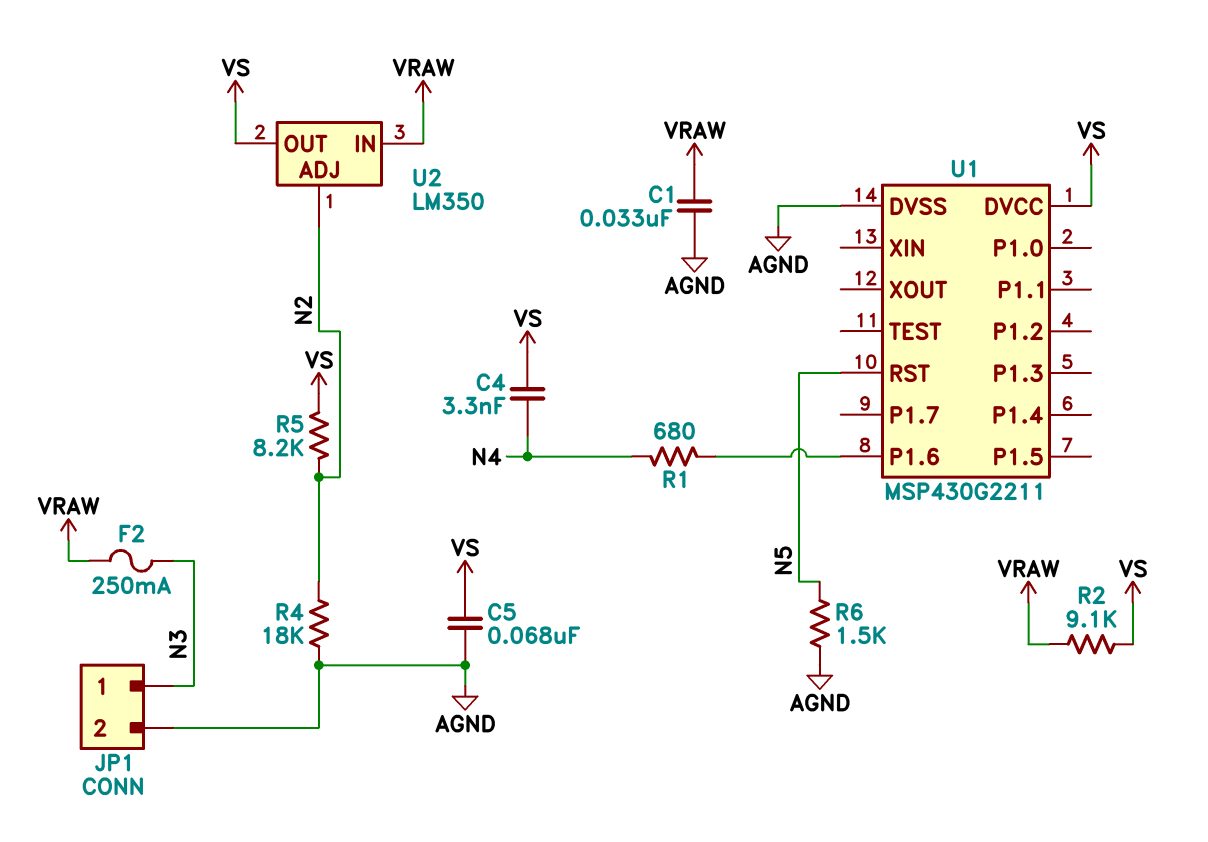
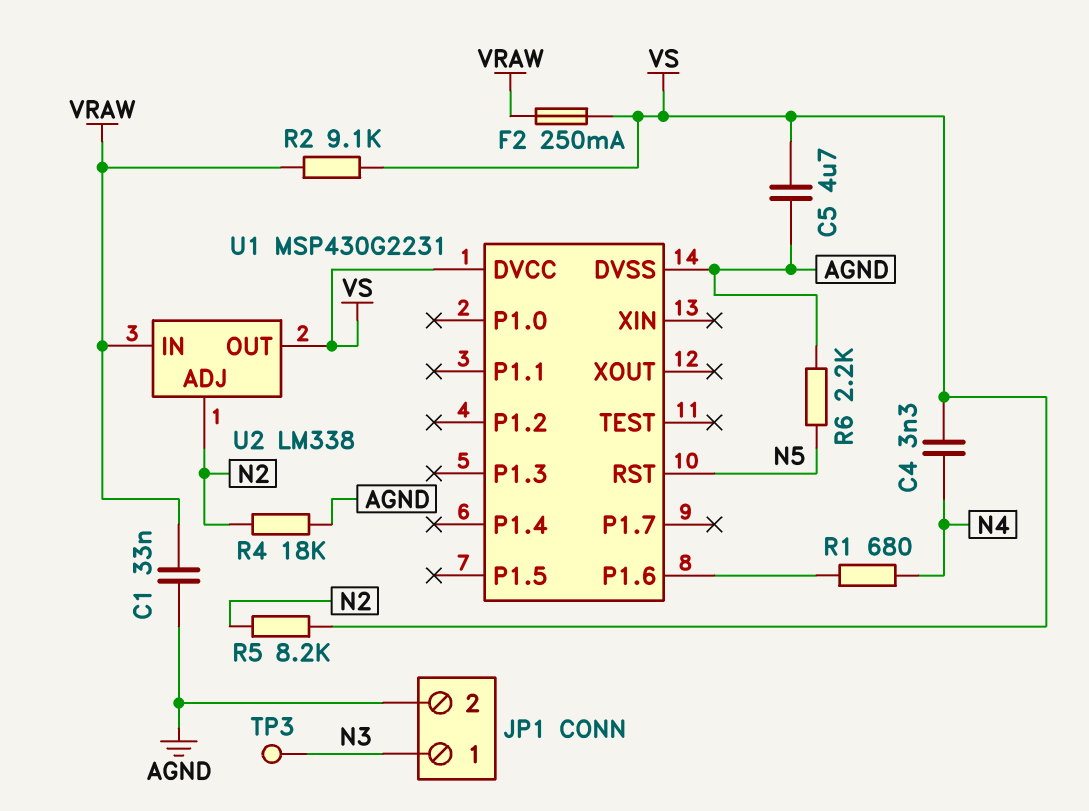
C5: 68nF (AGND, VS) -> 4.7uF (AGND, VS)
F2: 250mA (N3, VRAW) -> 250mA (VRAW, VS)
R6: 1.5k (AGND, N5) -> 2.2k (AGND, N5)
TP3: none -> test point (N3)
U1: MSP430G2211 -> MSP430G2231
U2: LM350 -> LM338

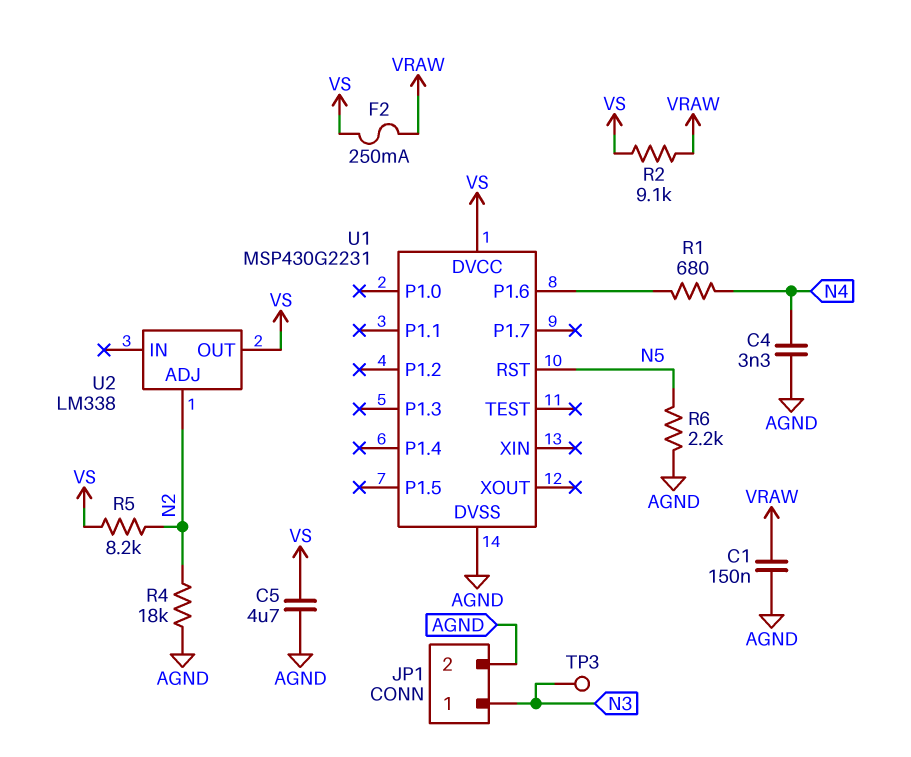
C1: 33nF (AGND, VRAW) -> 150nF (AGND, VRAW)
C4: 3.3nF (N4, VS) -> 3.3nF (AGND, N4)
U2 pin IN: VRAW -> none

